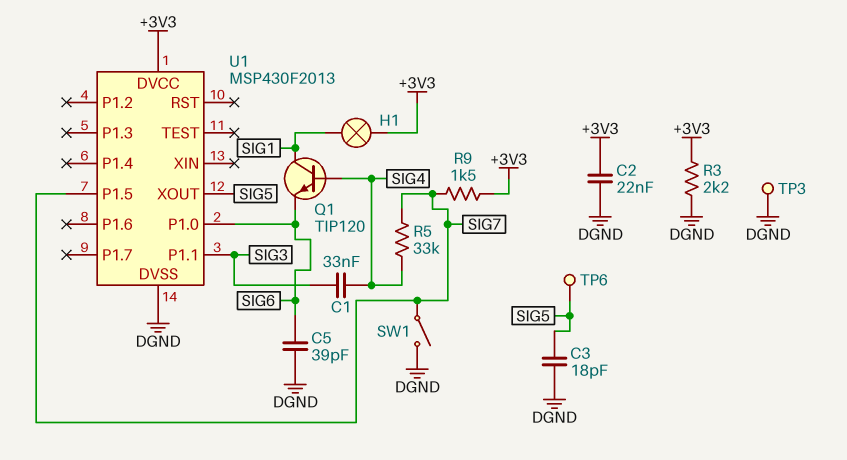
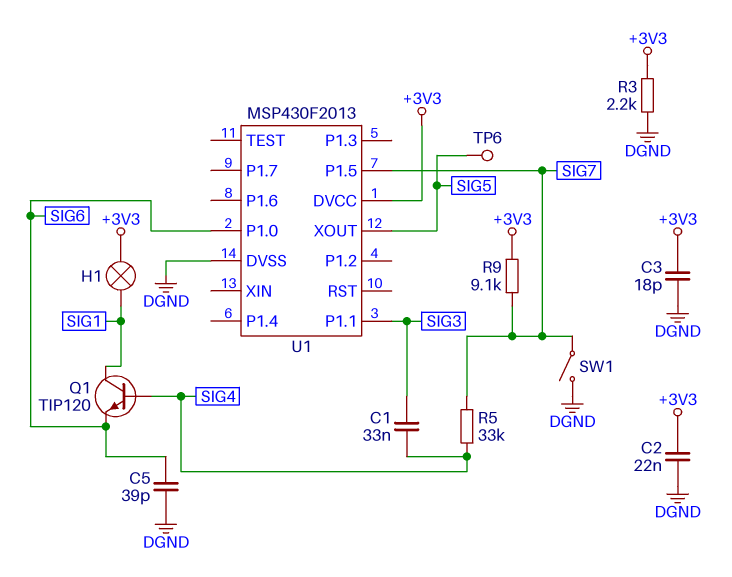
C3: 18pF (DGND, SIG5) -> 18pF (+3V3, DGND)
R9: 1.5k (+3V3, SIG7) -> 9.1k (+3V3, SIG7)
TP3: test point (DGND) -> none

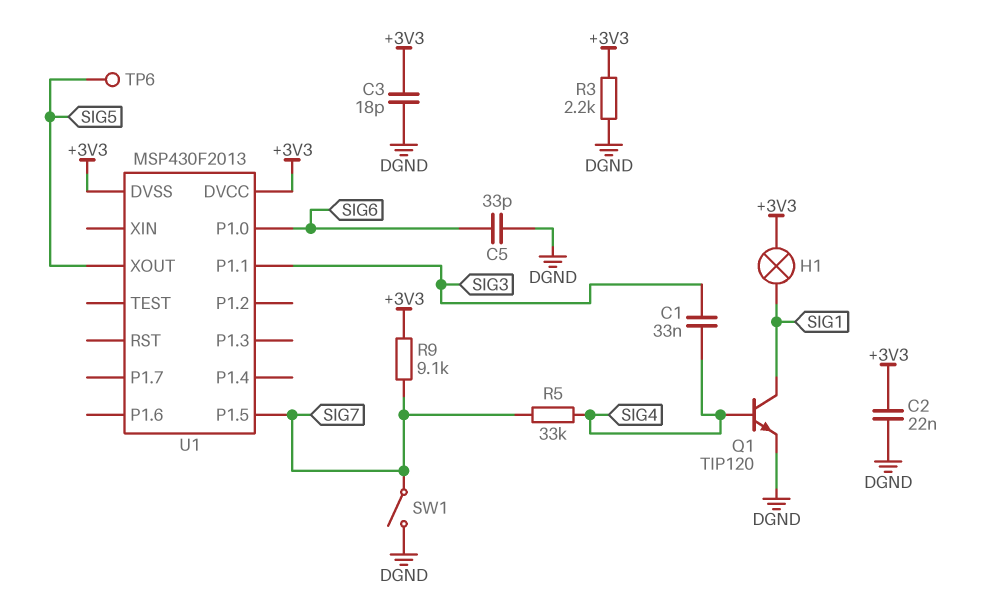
C5: 39pF (DGND, SIG6) -> 33pF (DGND, SIG6)
Q1: NPN TIP120 (B SIG4, C SIG1, E SIG6) -> NPN TIP120 (B SIG4, C SIG1, E DGND)
U1 pin DVSS: DGND -> +3V3

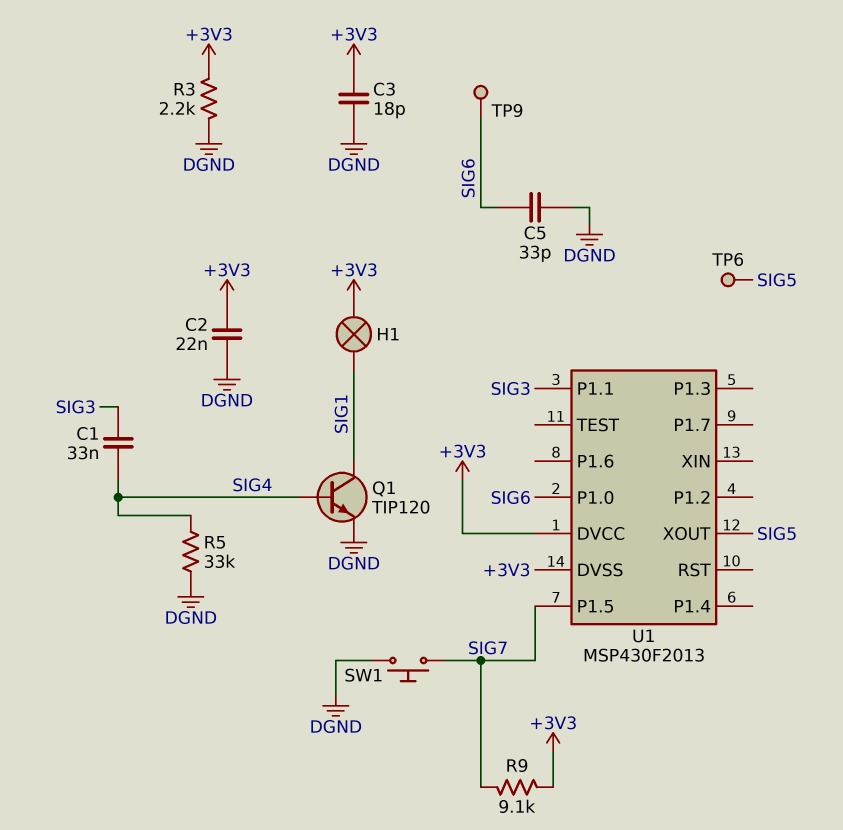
R5: 33k (SIG4, SIG7) -> 33k (DGND, SIG4)
SW1: switch (DGND, SIG7) -> button (DGND, SIG7)
TP9: none -> test point (SIG6)

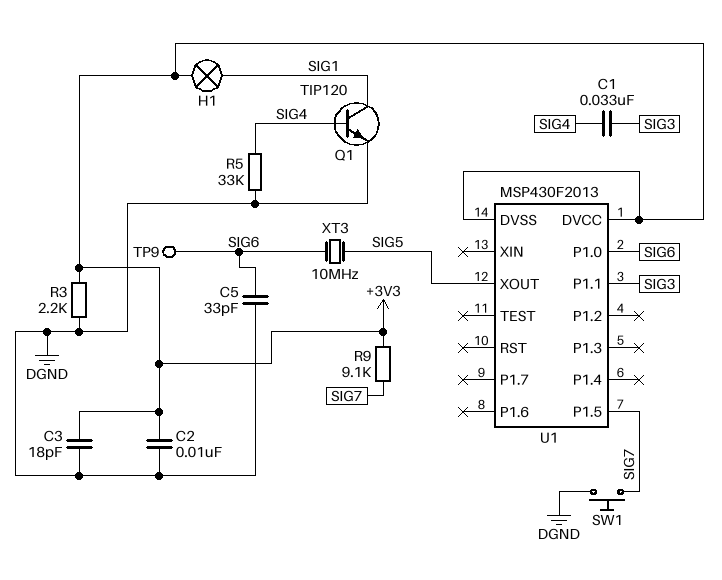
C2: 22nF (+3V3, DGND) -> 10nF (+3V3, DGND)
TP6: test point (SIG5) -> none
XT3: none -> 10MHz (SIG5, SIG6)

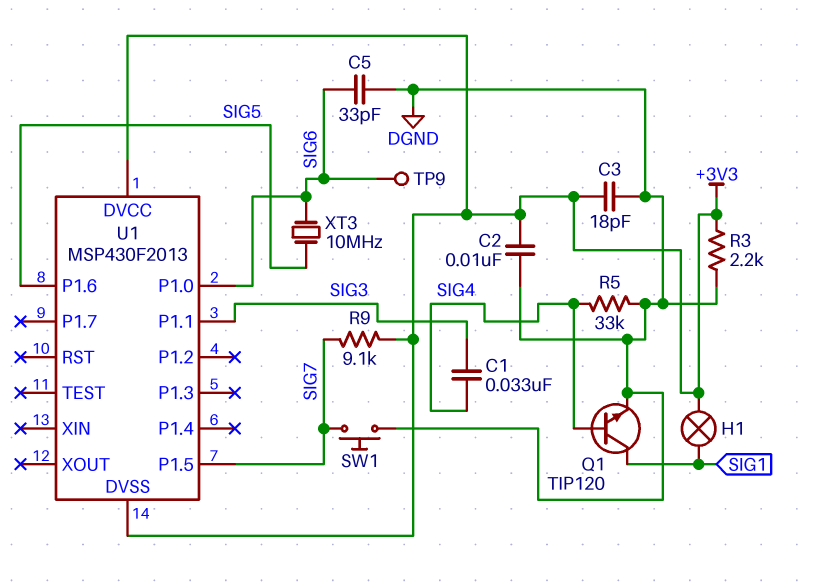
U1 pin P1.6: none -> SIG5
U1 pin XOUT: SIG5 -> none

